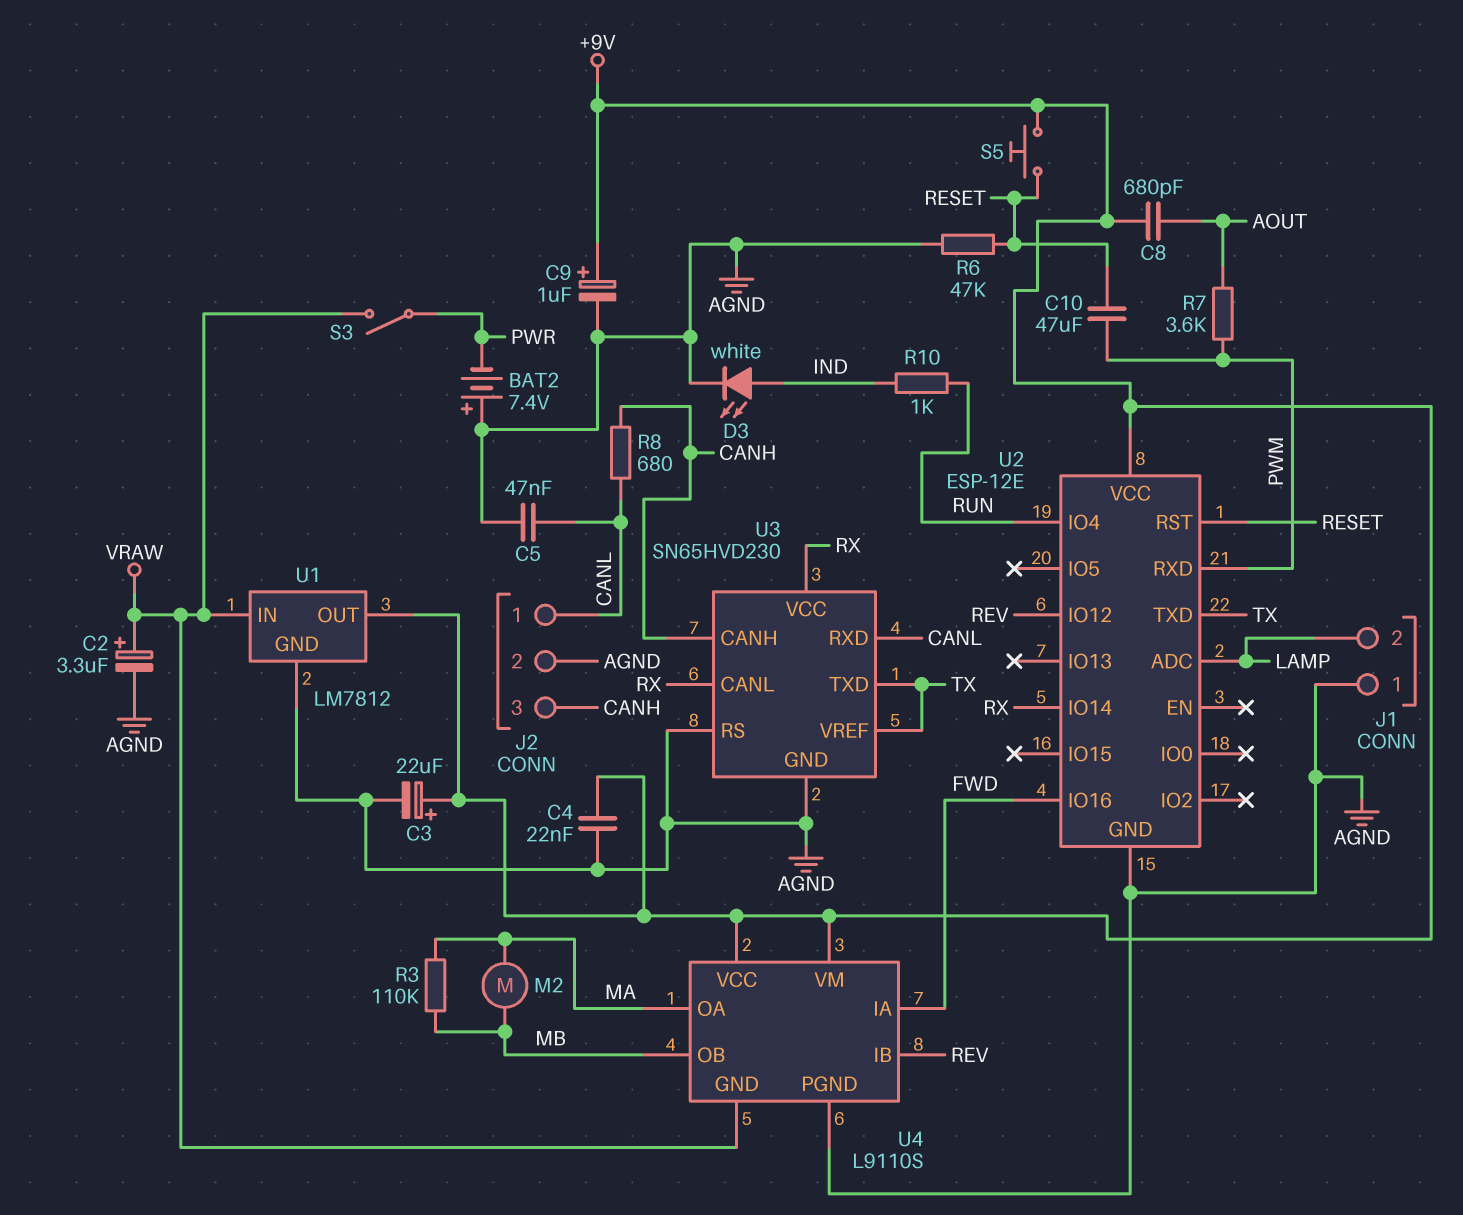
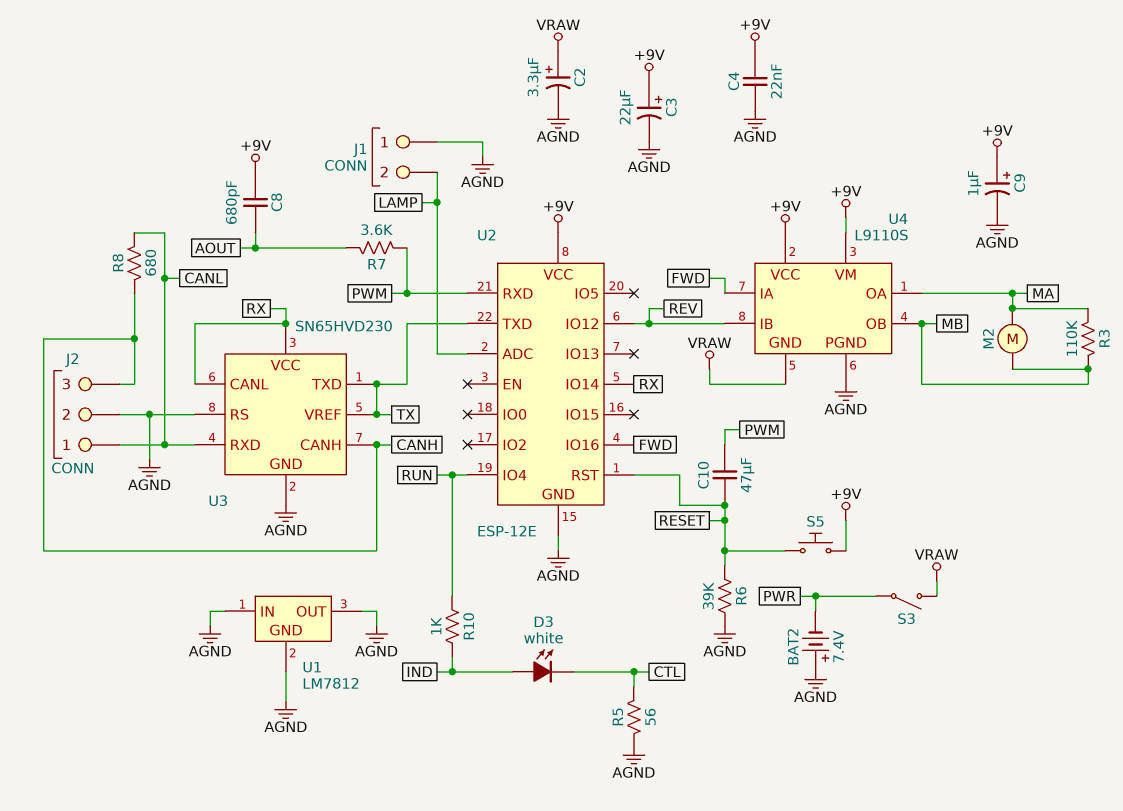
C5: 47nF (AGND, CANL) -> none
D3: LED white (A IND, K AGND) -> LED white (A IND, K CTL)
R5: none -> 56 (AGND, CTL)
R6: 47k (AGND, RESET) -> 39k (AGND, RESET)
U1 pin IN: VRAW -> AGND
U1 pin OUT: +9V -> AGND

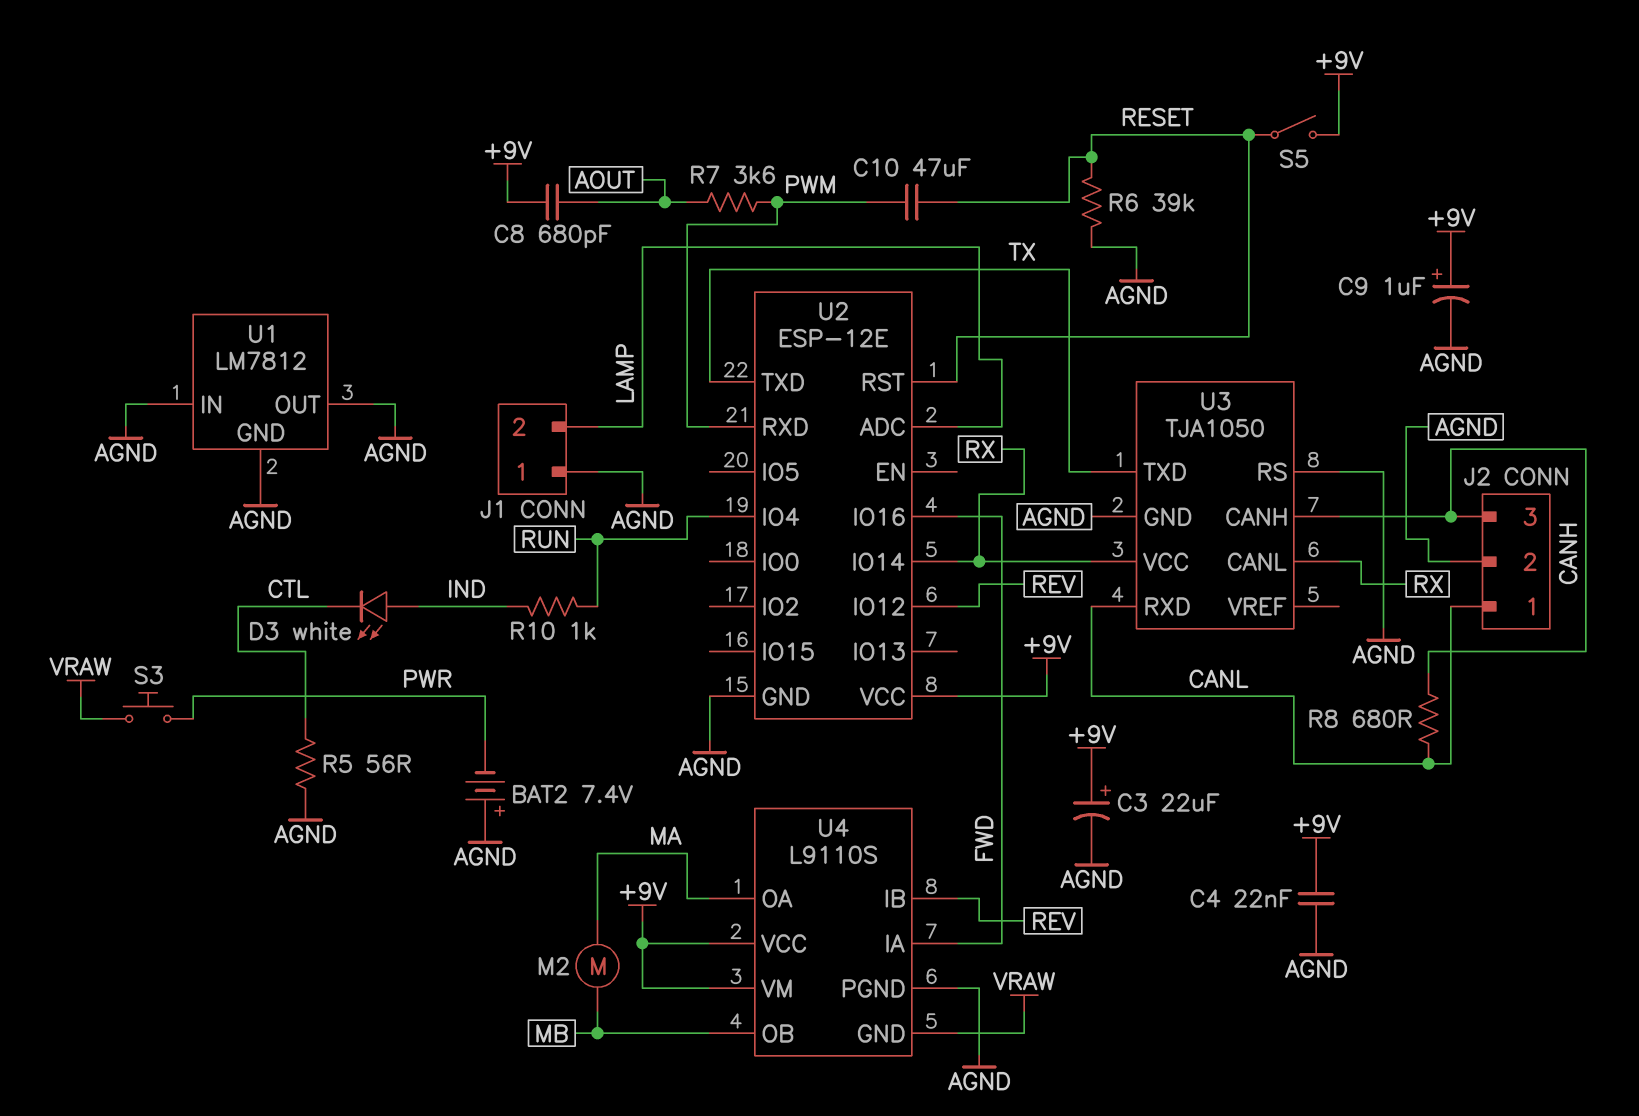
C2: 3.3uF (plus VRAW, minus AGND) -> none
R3: 110k (MA, MB) -> none
S3: switch (PWR, VRAW) -> button (PWR, VRAW)
S5: button (+9V, RESET) -> switch (+9V, RESET)
U3: SN65HVD230 -> TJA1050
U3 pin VREF: TX -> none

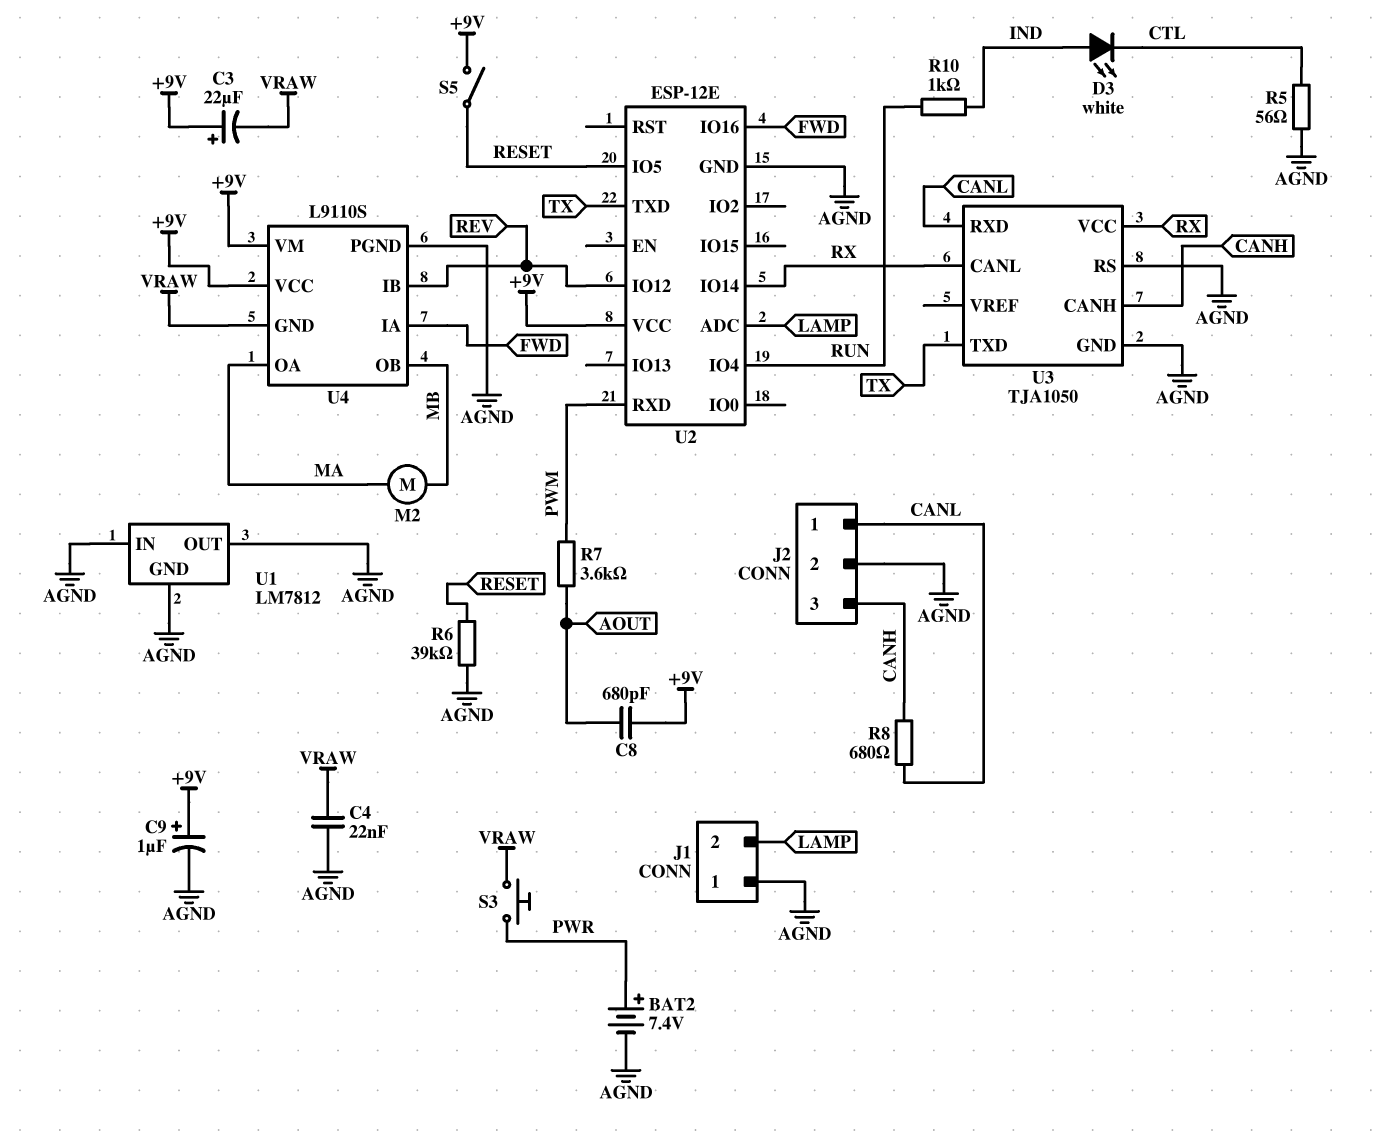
BAT2: 7.4V (plus AGND, minus PWR) -> 7.4V (plus PWR, minus AGND)
C3: 22uF (plus +9V, minus AGND) -> 22uF (plus +9V, minus VRAW)
C4: 22nF (+9V, AGND) -> 22nF (AGND, VRAW)
C10: 47uF (PWM, RESET) -> none
U2 pin IO5: none -> RESET
U2 pin RST: RESET -> none

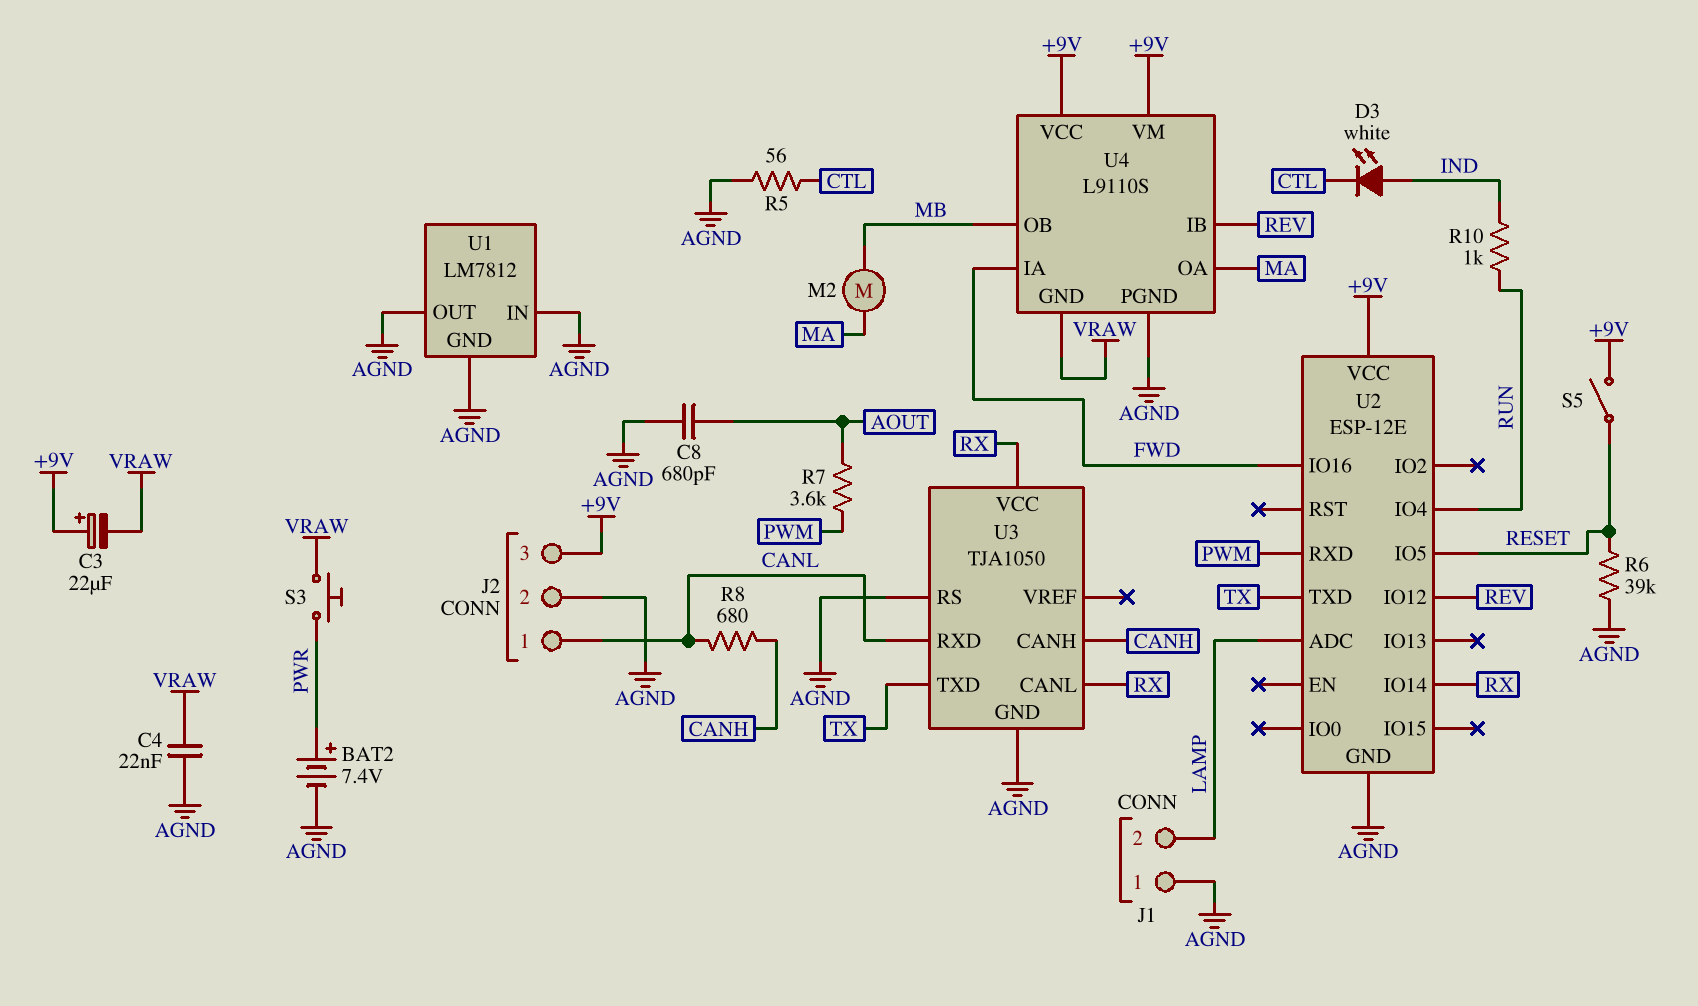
C8: 680pF (+9V, AOUT) -> 680pF (AGND, AOUT)
C9: 1uF (plus +9V, minus AGND) -> none
J2 pin 3: CANH -> +9V

